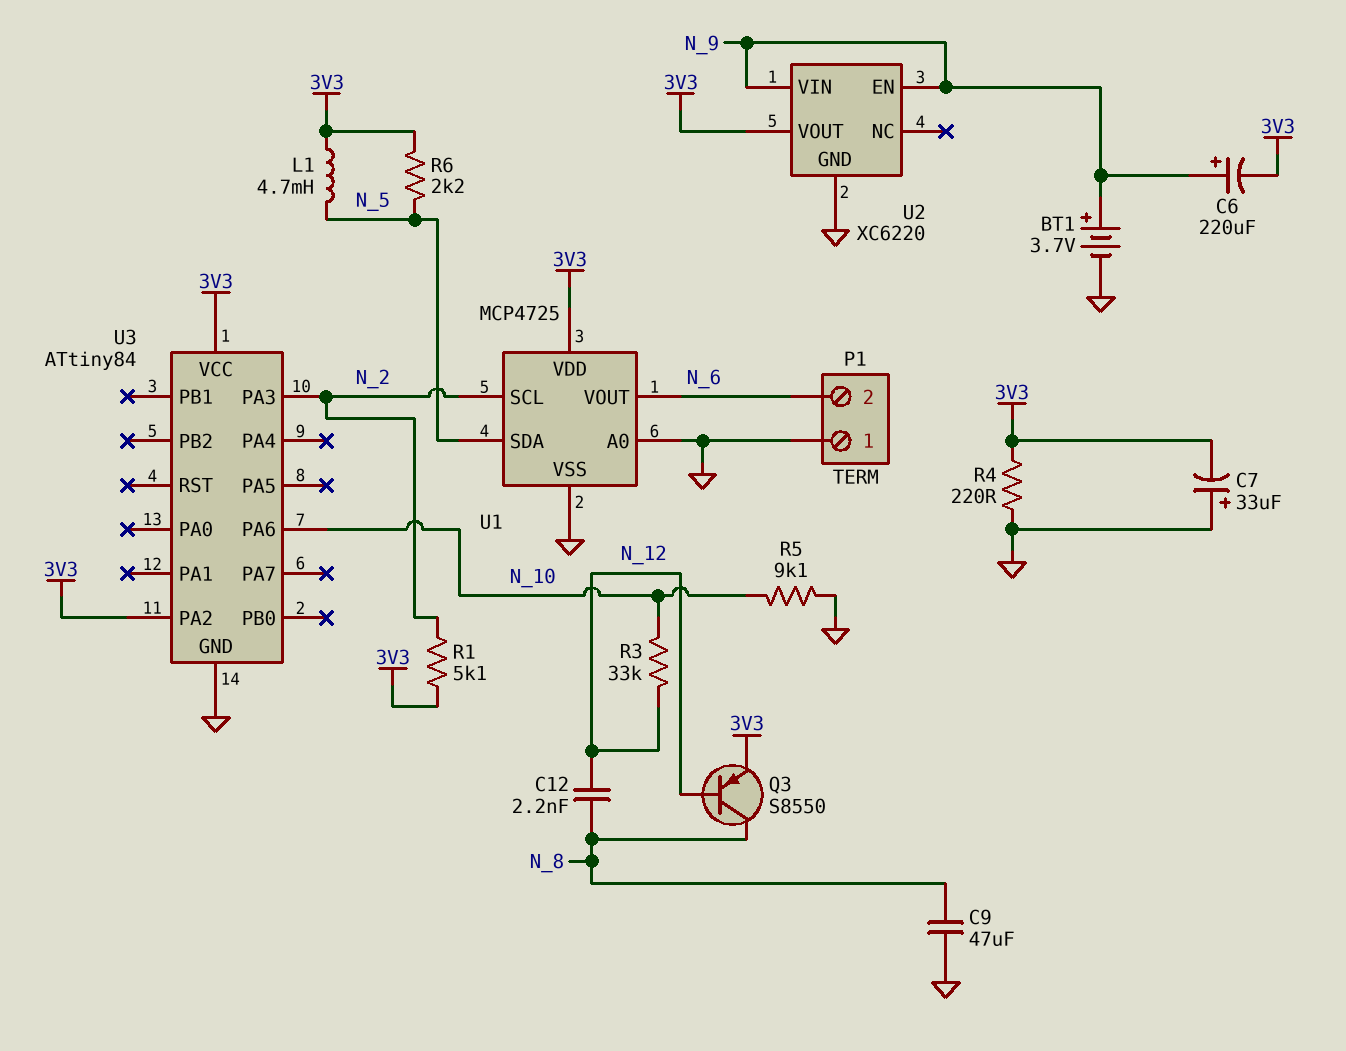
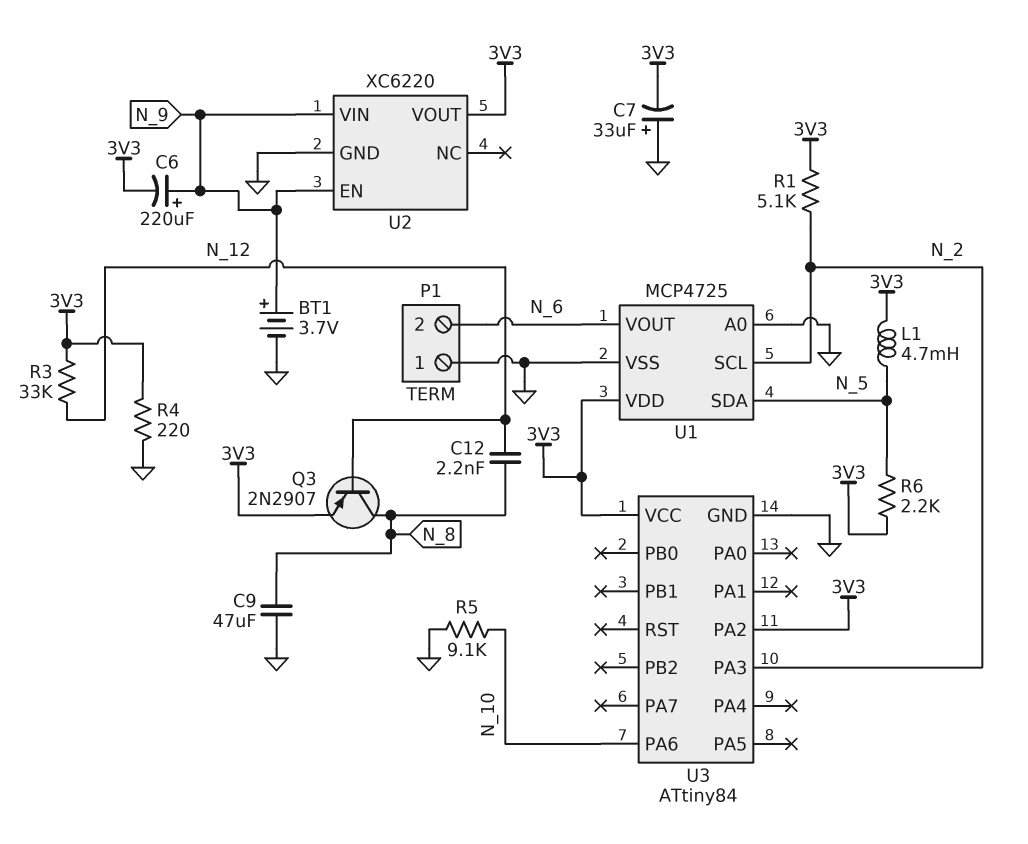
Q3: PNP S8550 (B N_12, C N_8, E 3V3) -> PNP 2N2907 (B N_12, C N_8, E 3V3)
R3: 33k (N_10, N_12) -> 33k (3V3, N_12)

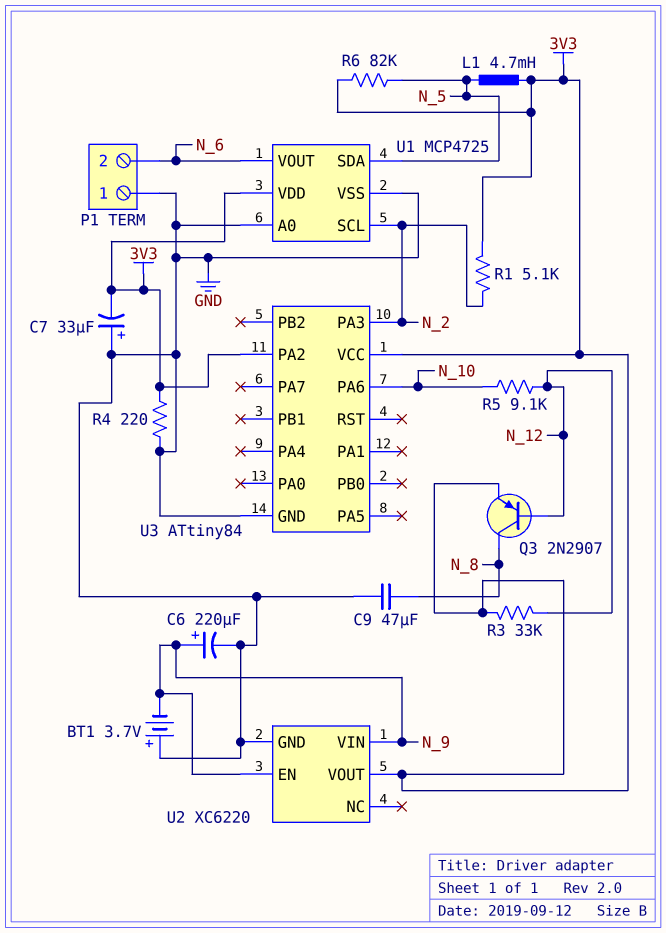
BT1: 3.7V (plus N_9, minus GND) -> 3.7V (plus GND, minus N_9)
C6: 220uF (plus N_9, minus 3V3) -> 220uF (plus N_9, minus GND)
C12: 2.2nF (N_8, N_12) -> none
R5: 9.1k (GND, N_10) -> 9.1k (N_10, N_12)
R6: 2.2k (3V3, N_5) -> 82k (3V3, N_5)

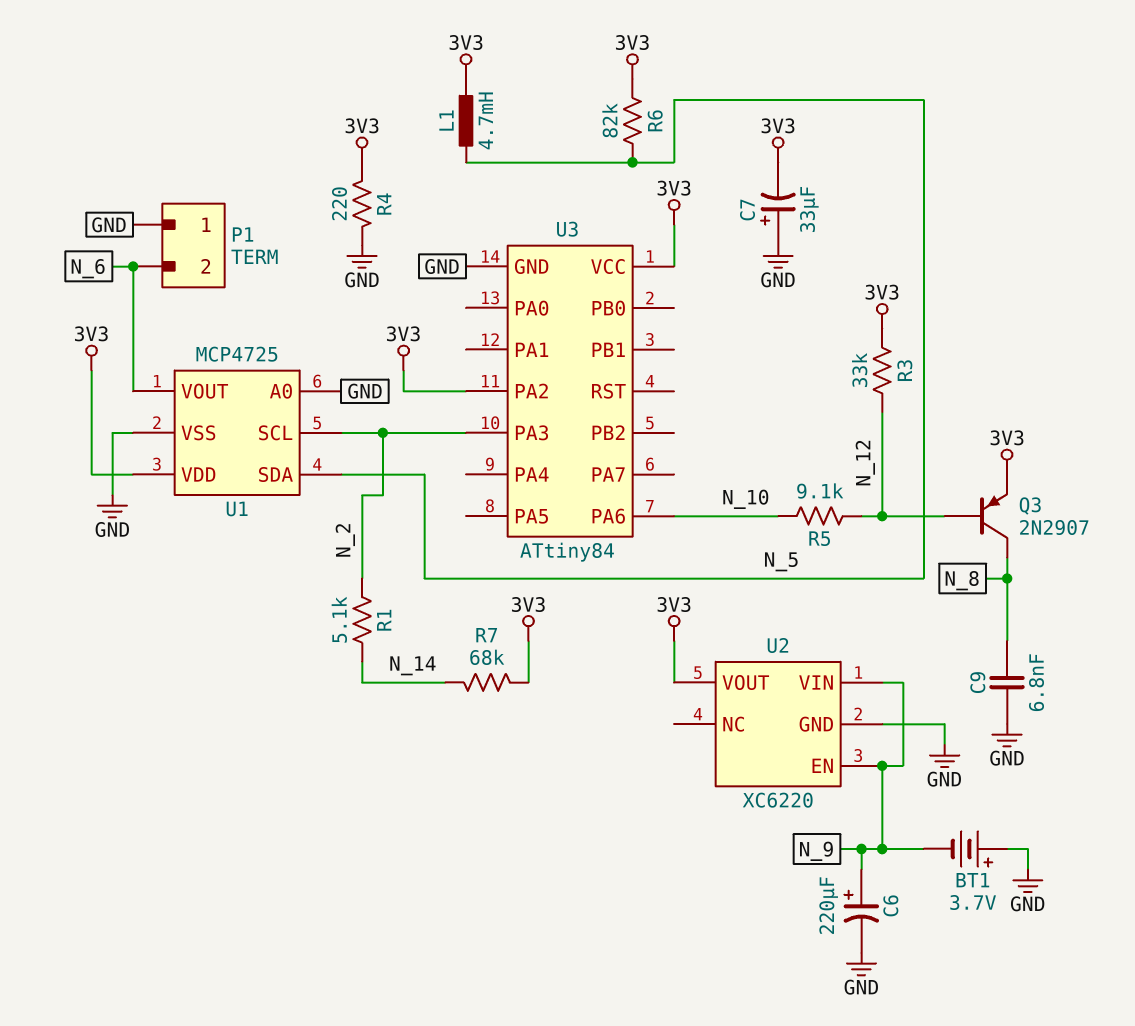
C9: 47uF (GND, N_8) -> 6.8nF (GND, N_8)
R1: 5.1k (3V3, N_2) -> 5.1k (N_2, N_14)
R7: none -> 68k (3V3, N_14)

